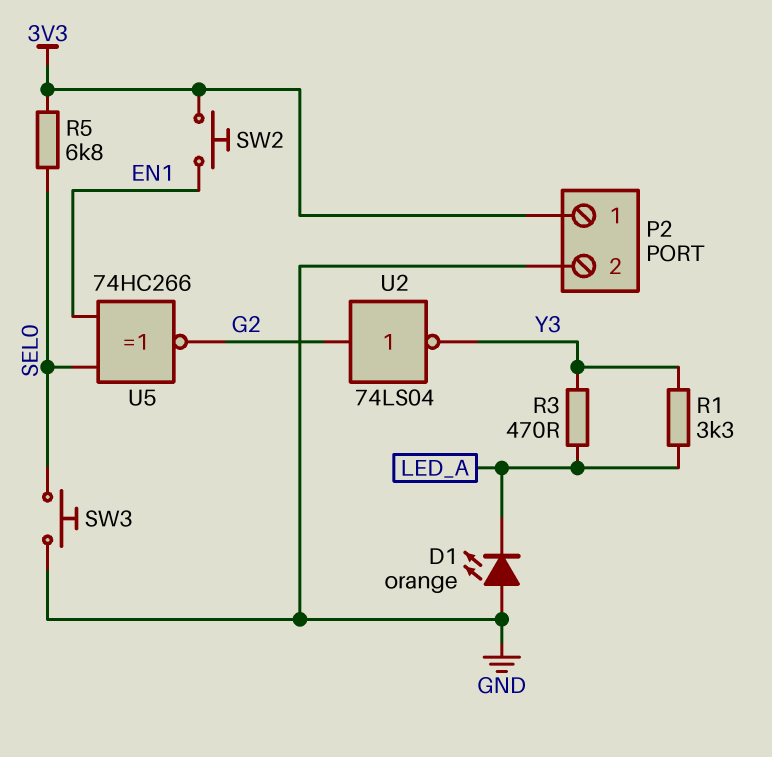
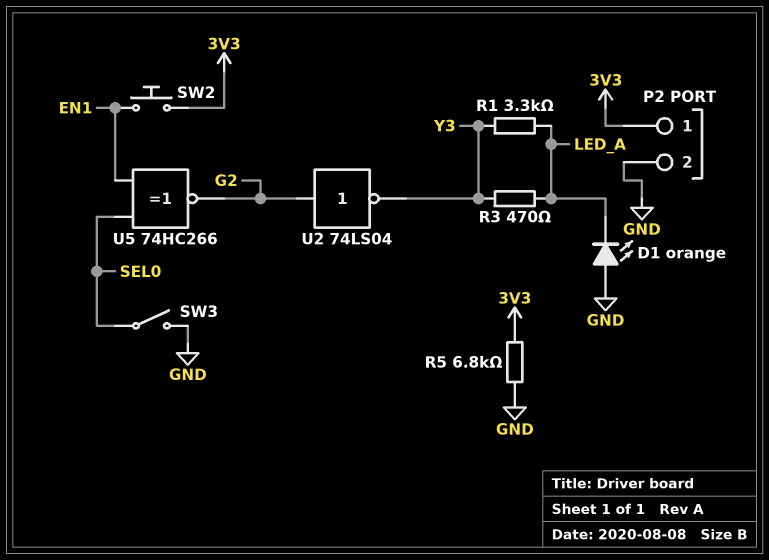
R5: 6.8k (3V3, SEL0) -> 6.8k (3V3, GND)
SW3: button (GND, SEL0) -> switch (GND, SEL0)

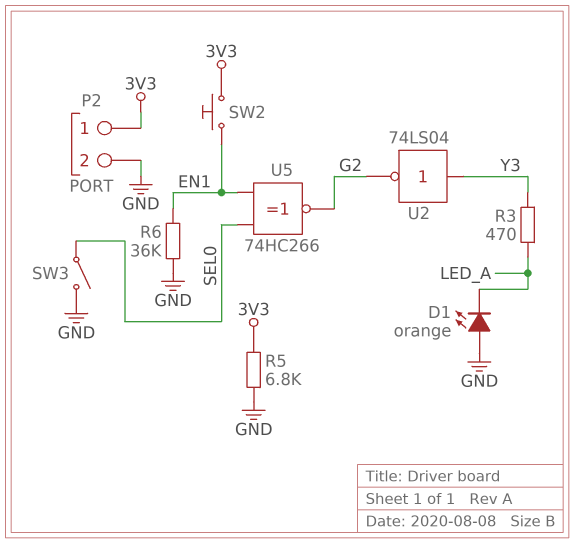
R1: 3.3k (LED_A, Y3) -> none
R6: none -> 36k (EN1, GND)
U2: NOT 74LS04 (in G2, out Y3) -> NOT 74LS04 (in Y3, out G2)

